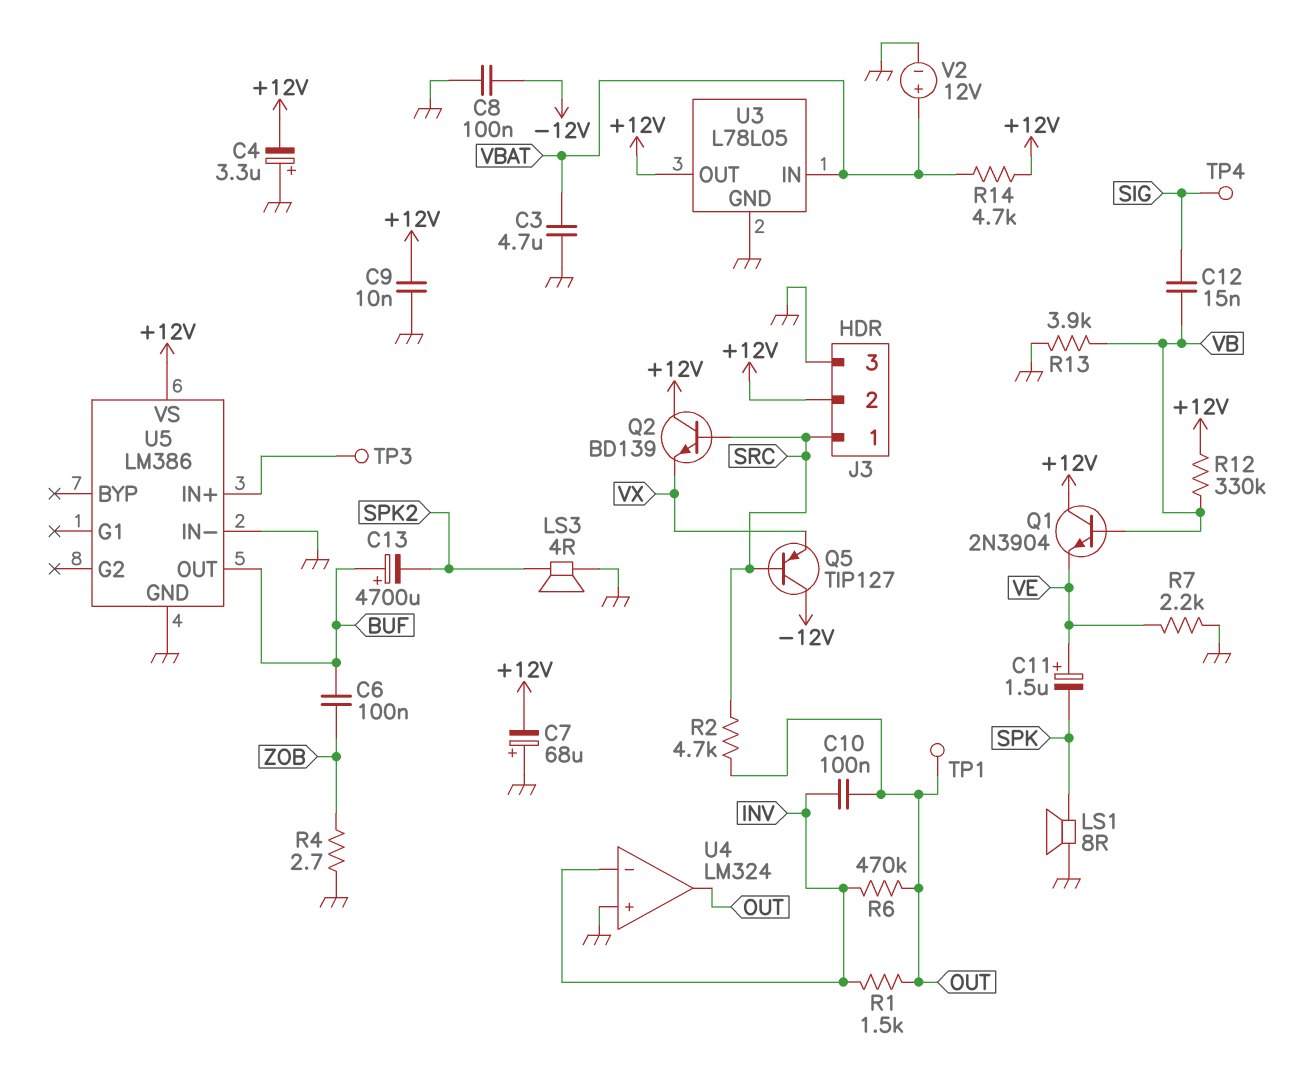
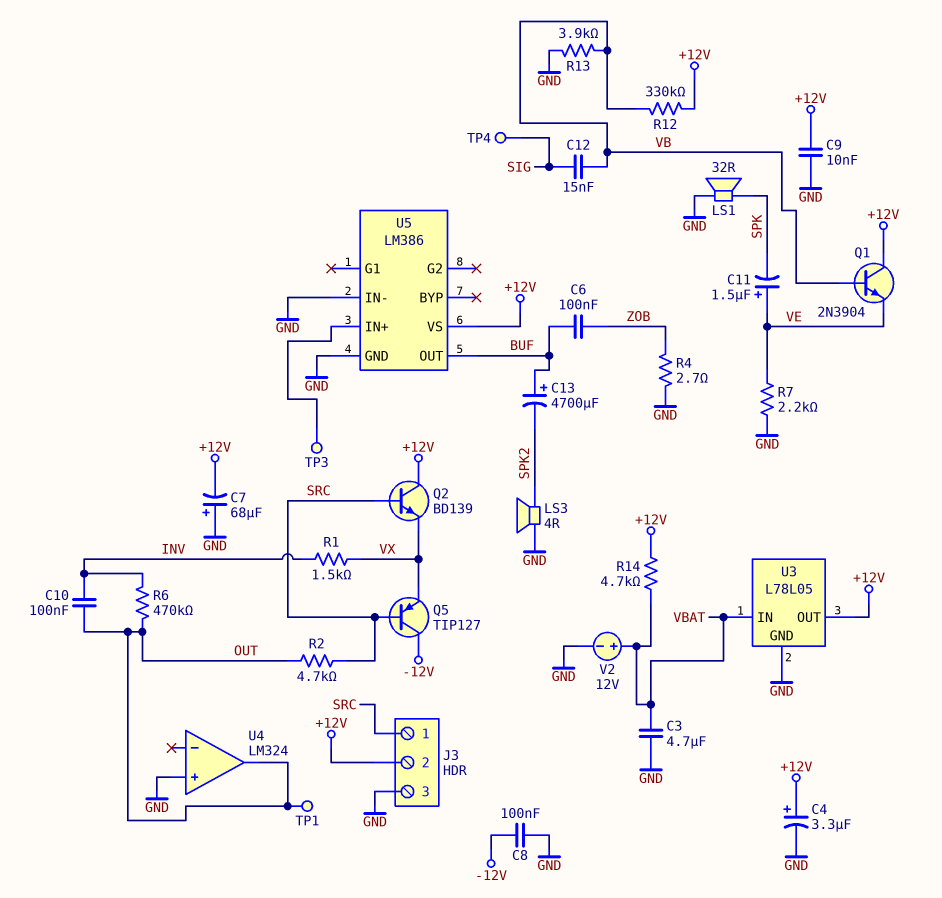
C4: 3.3uF (plus GND, minus +12V) -> 3.3uF (plus +12V, minus GND)
LS1: speaker 8R (GND, SPK) -> speaker 32R (GND, SPK)
R1: 1.5k (INV, OUT) -> 1.5k (INV, VX)
U4 pin in-: INV -> none

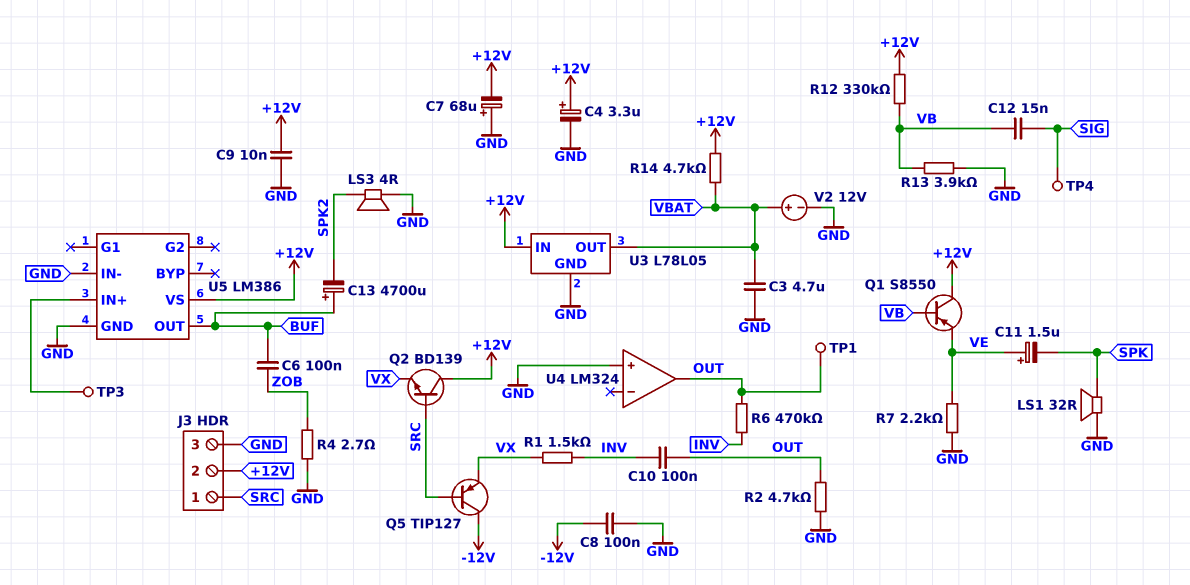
Q1: NPN 2N3904 (B VB, C +12V, E VE) -> PNP S8550 (B VB, C +12V, E VE)
R2: 4.7k (OUT, SRC) -> 4.7k (GND, OUT)
U3 pin IN: VBAT -> +12V
U3 pin OUT: +12V -> VBAT

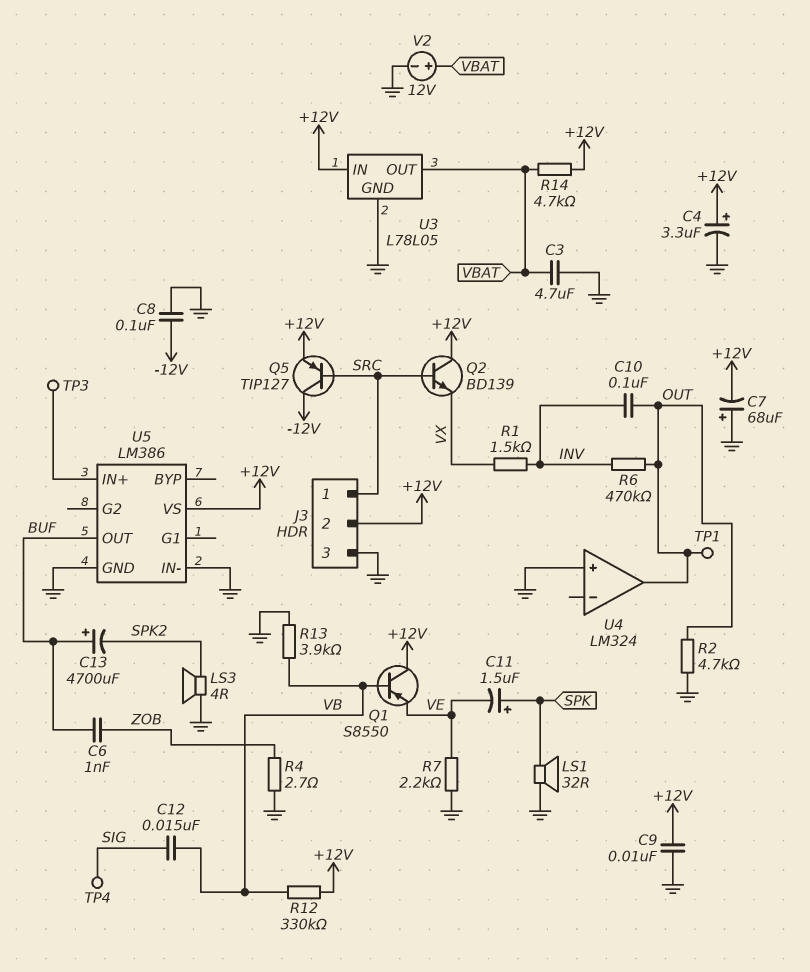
C6: 100nF (BUF, ZOB) -> 1nF (BUF, ZOB)
C11: 1.5uF (plus VE, minus SPK) -> 1.5uF (plus SPK, minus VE)
Q5: PNP TIP127 (B SRC, C -12V, E VX) -> PNP TIP127 (B SRC, C -12V, E +12V)

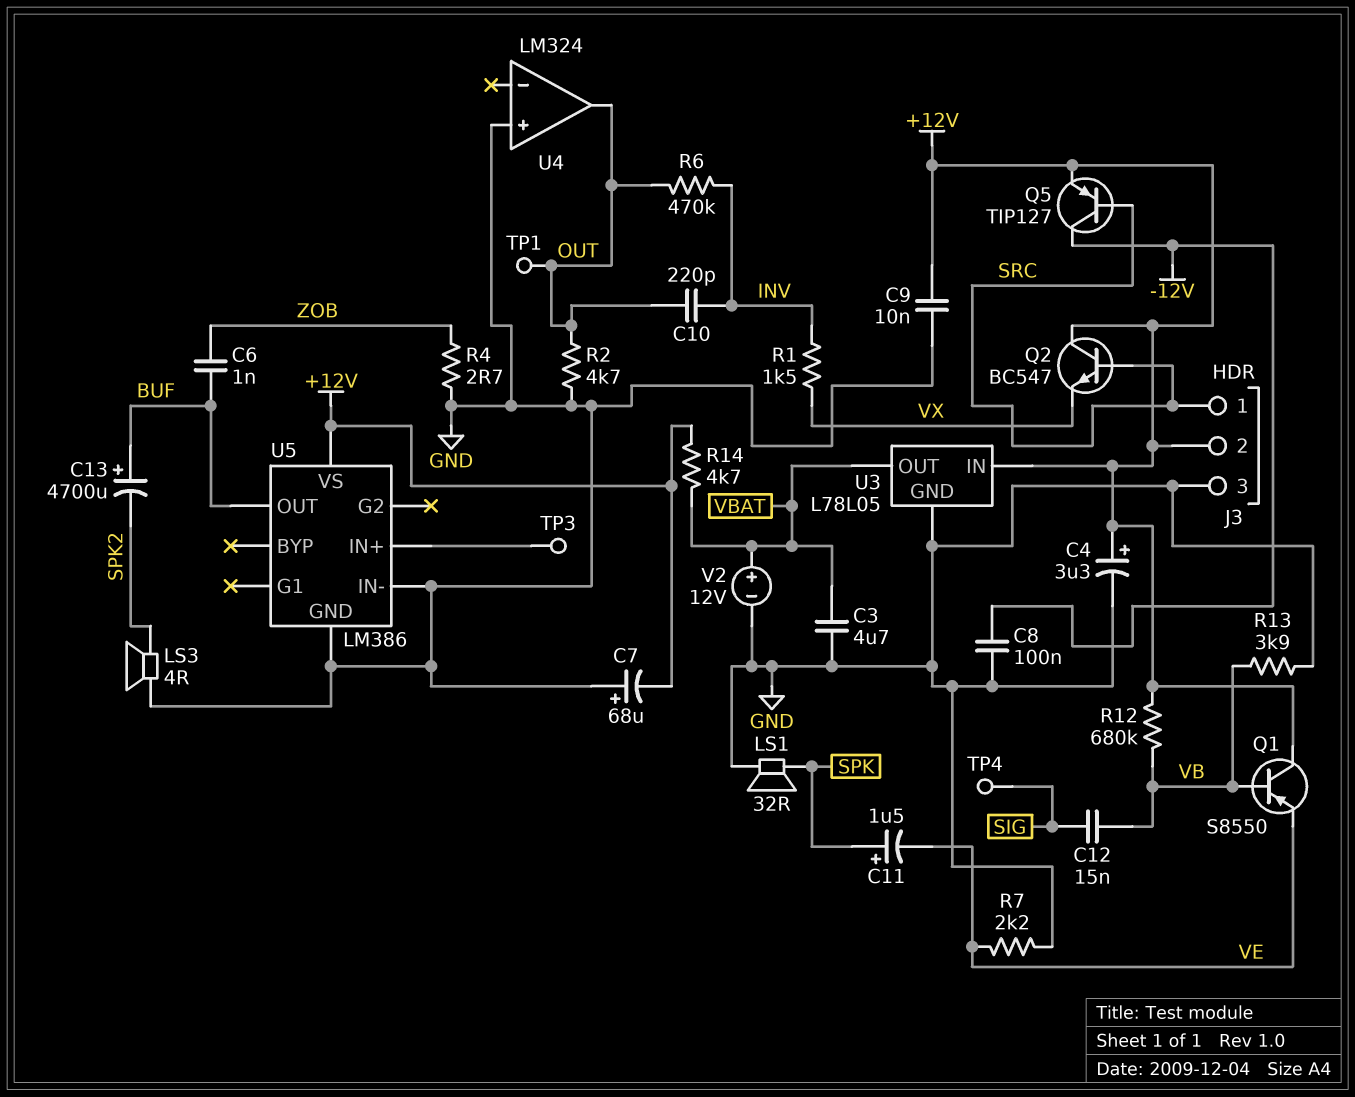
C10: 100nF (INV, OUT) -> 220pF (INV, OUT)
Q2: NPN BD139 (B SRC, C +12V, E VX) -> NPN BC547 (B SRC, C +12V, E VX)
R12: 330k (+12V, VB) -> 680k (+12V, VB)

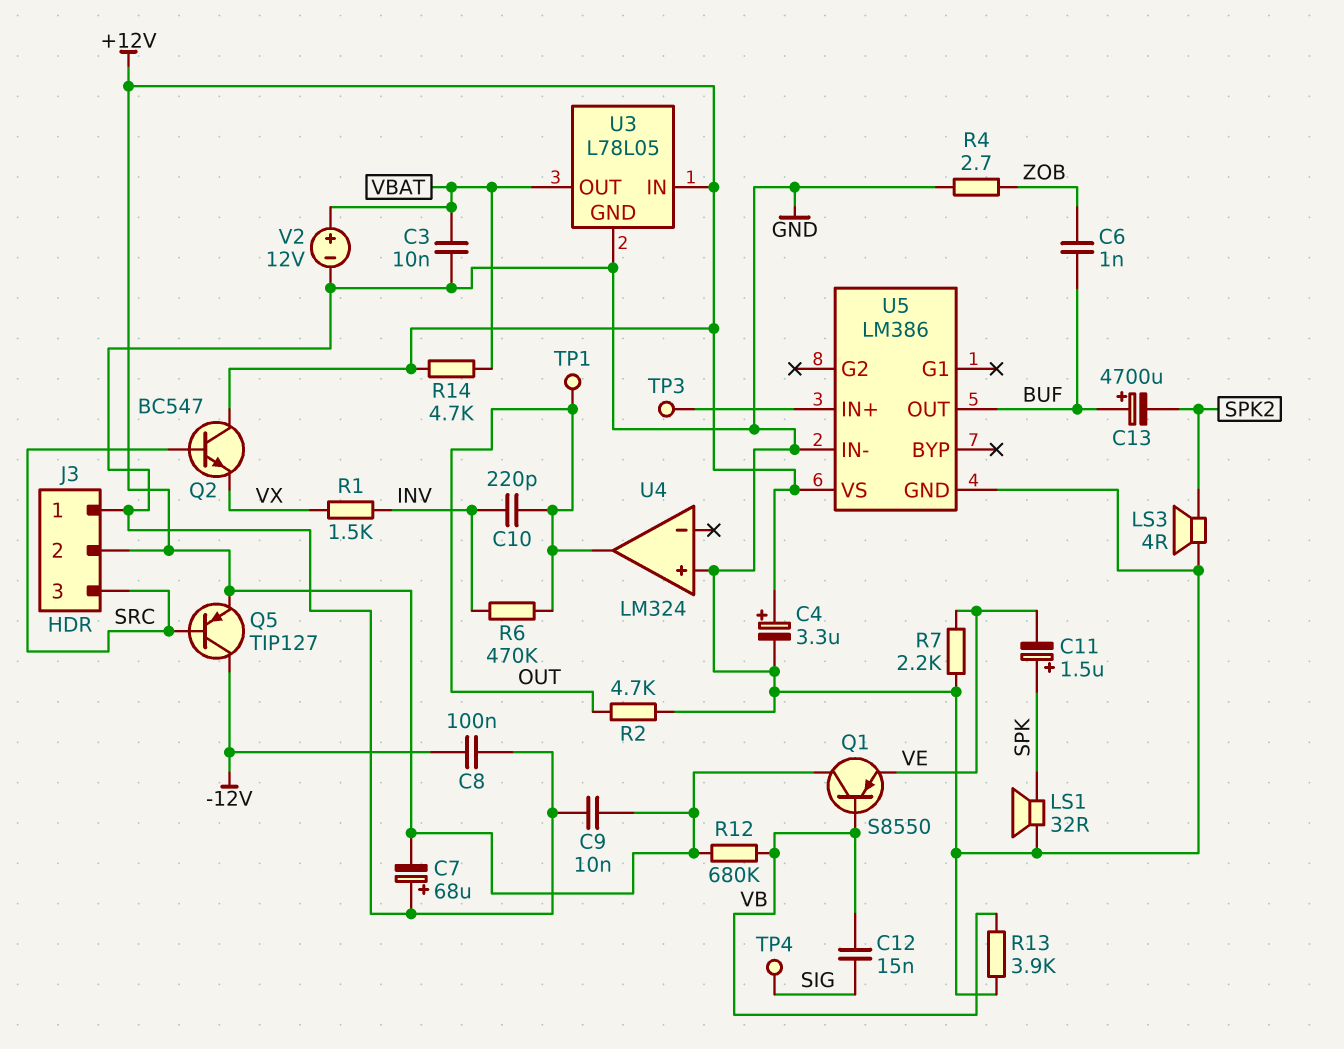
C3: 4.7uF (GND, VBAT) -> 10nF (GND, VBAT)
J3 pin 1: SRC -> GND
J3 pin 3: GND -> SRC

